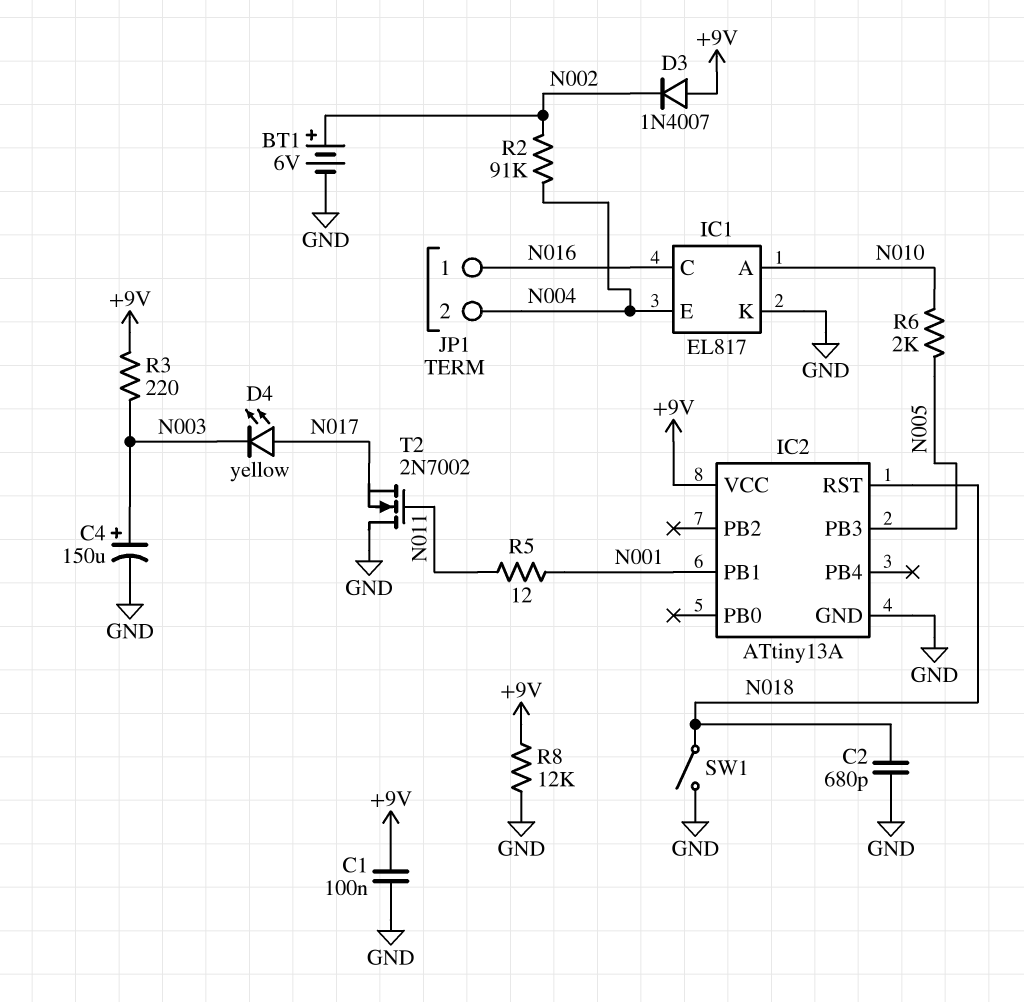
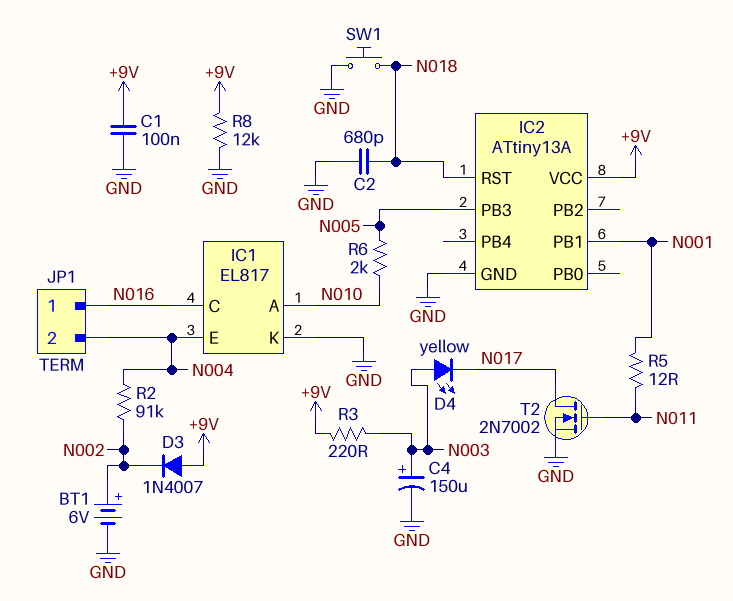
D4: LED yellow (A N017, K N003) -> LED yellow (A N003, K N017)
SW1: switch (GND, N018) -> button (GND, N018)
T2: NMOS 2N7002 (G N011, D GND, S N017) -> NMOS 2N7002 (G N011, D N017, S GND)

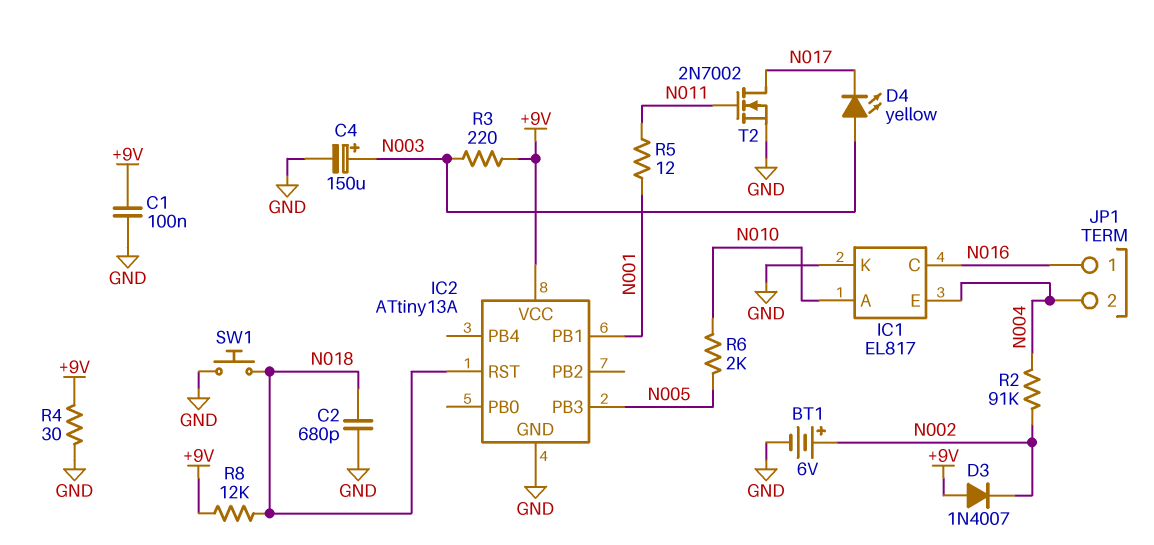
R4: none -> 30 (+9V, GND)
R8: 12k (+9V, GND) -> 12k (+9V, N018)

